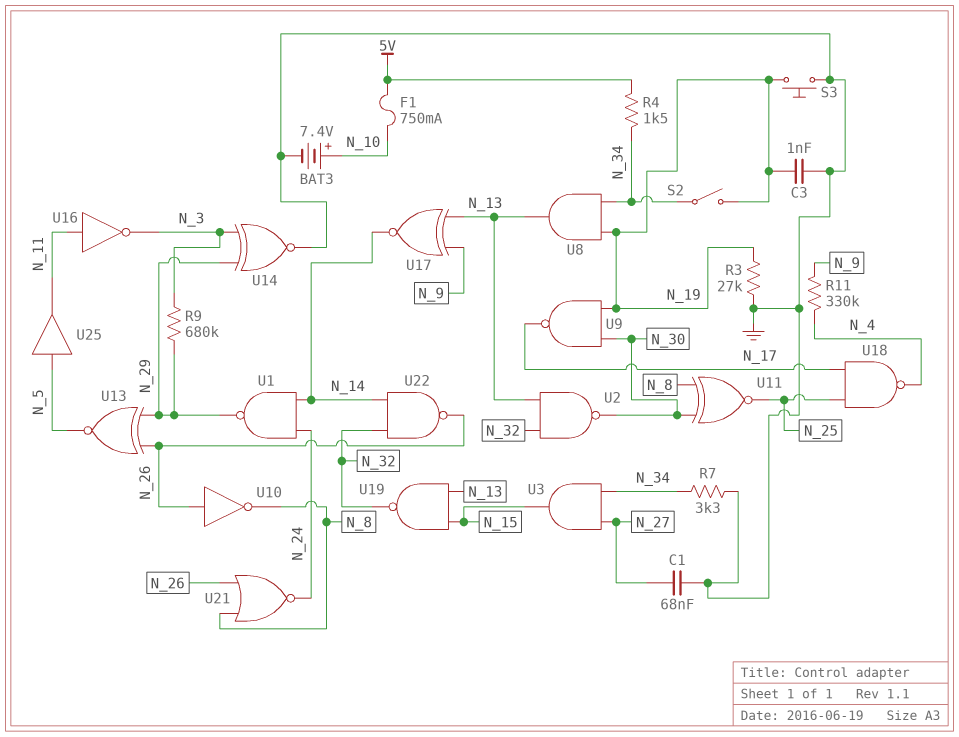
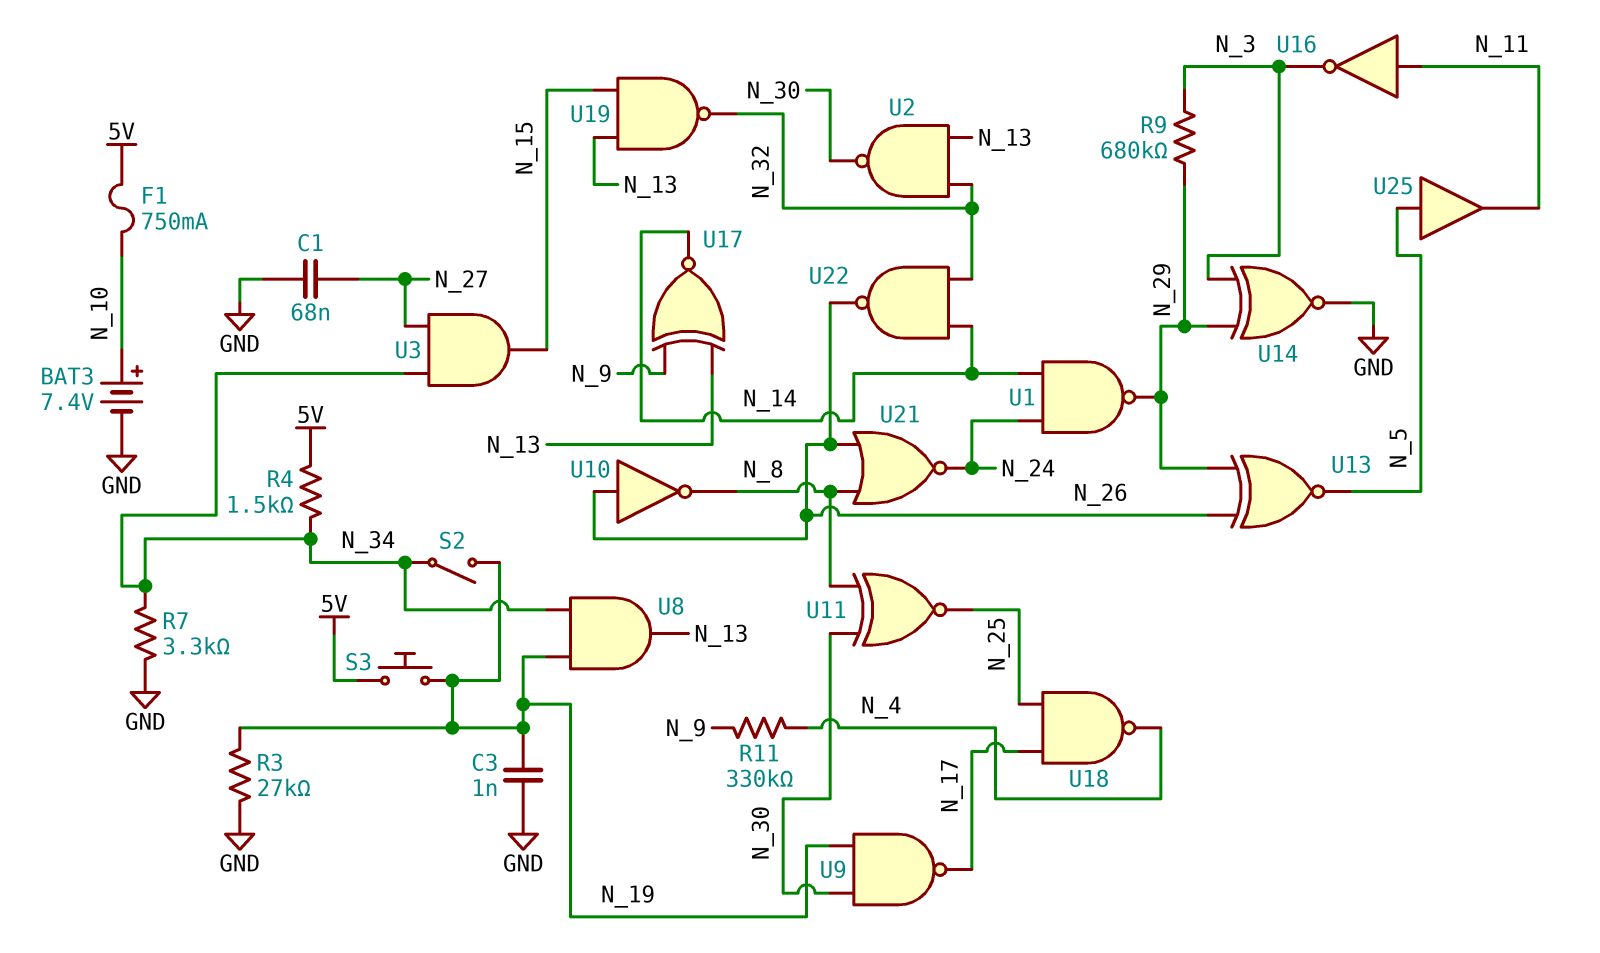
S3: button (GND, N_19) -> button (5V, N_19)

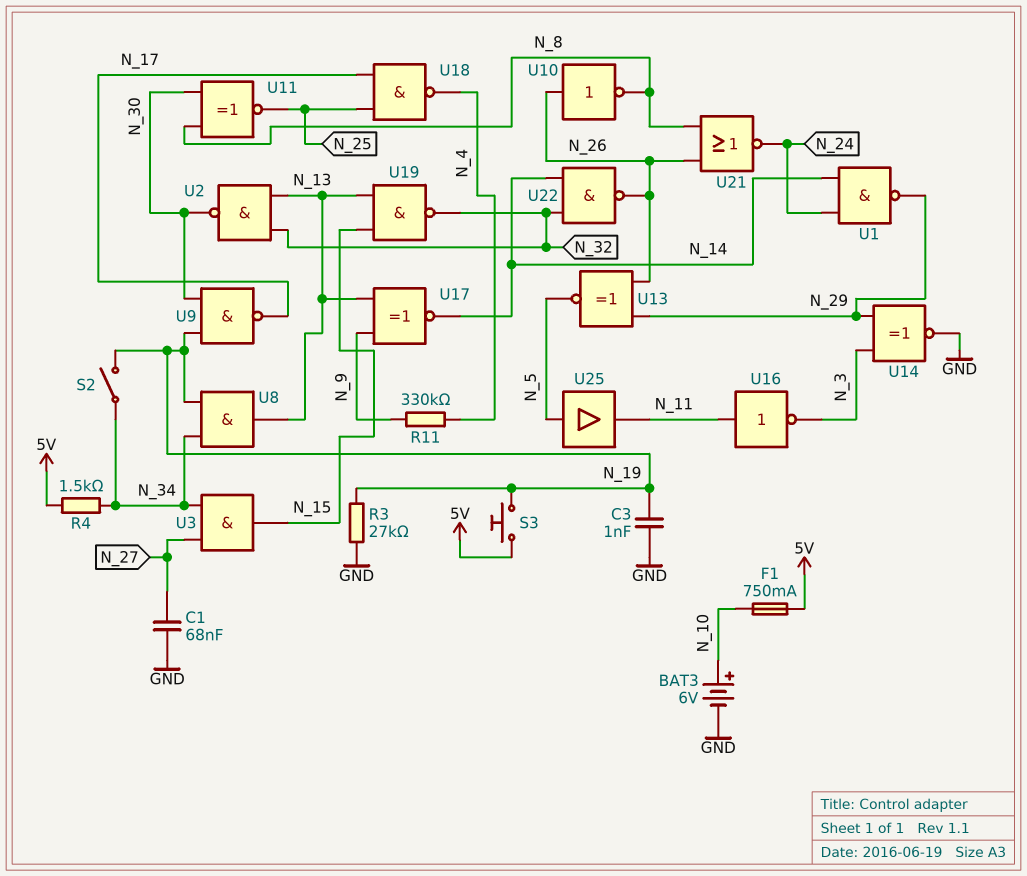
BAT3: 7.4V (plus N_10, minus GND) -> 6V (plus N_10, minus GND)
R7: 3.3k (GND, N_34) -> none
R9: 680k (N_3, N_29) -> none

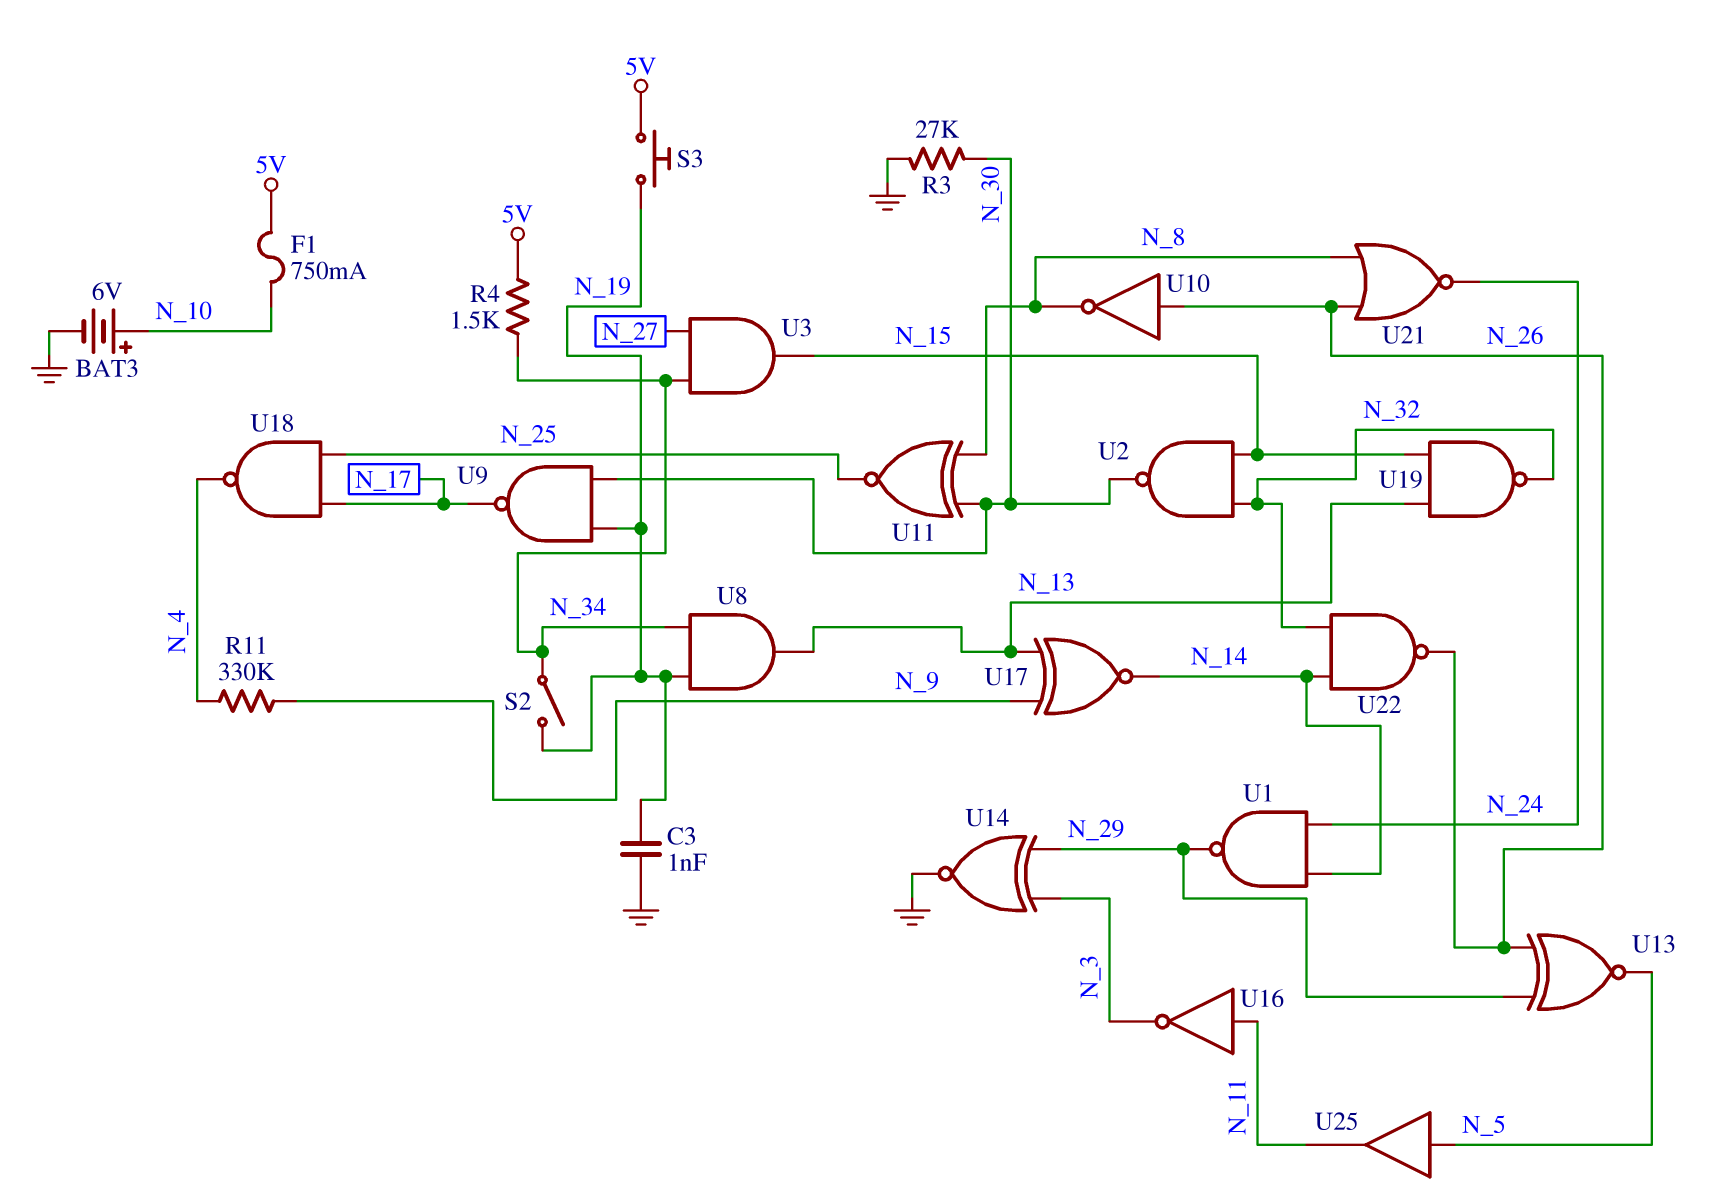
C1: 68nF (GND, N_27) -> none
R3: 27k (GND, N_19) -> 27k (GND, N_30)
U2: NAND (in N_13, in N_32, out N_30) -> NAND (in N_15, in N_32, out N_30)

